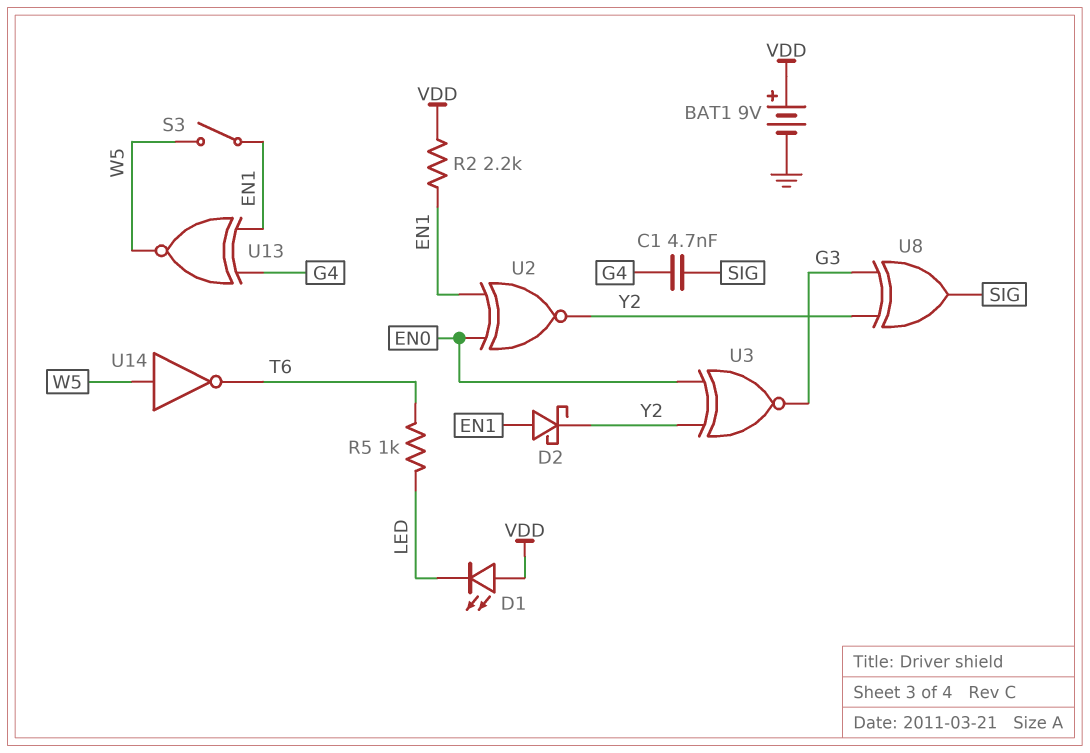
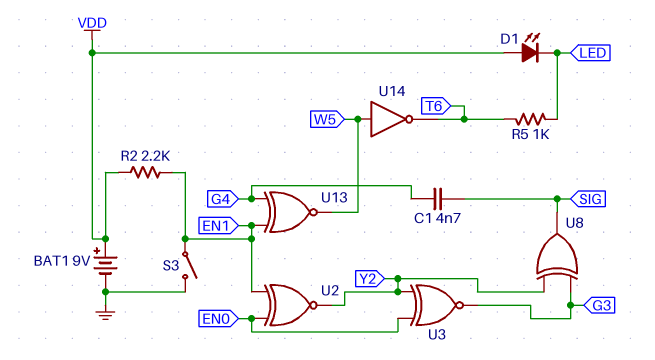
D2: schottky (A EN1, K Y2) -> none
S3: switch (EN1, W5) -> switch (EN1, GND)

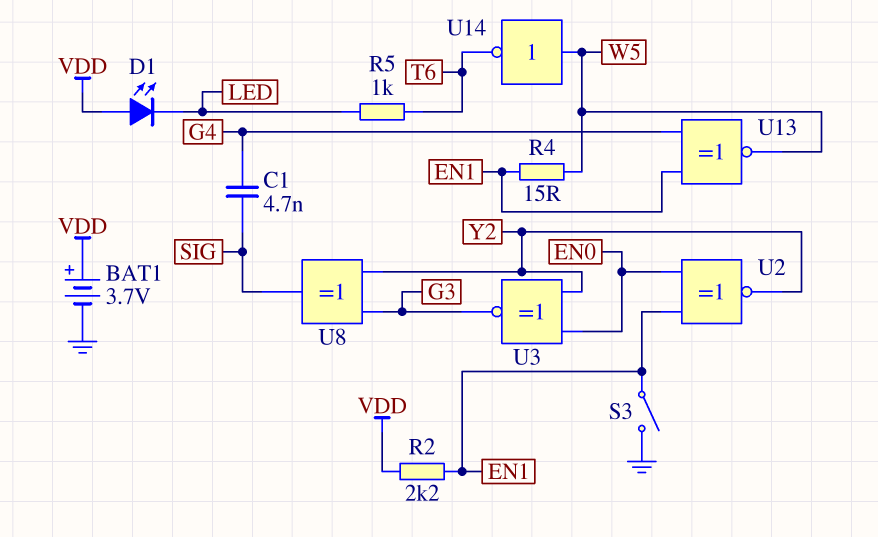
BAT1: 9V (plus VDD, minus GND) -> 3.7V (plus VDD, minus GND)
R4: none -> 15 (EN1, W5)

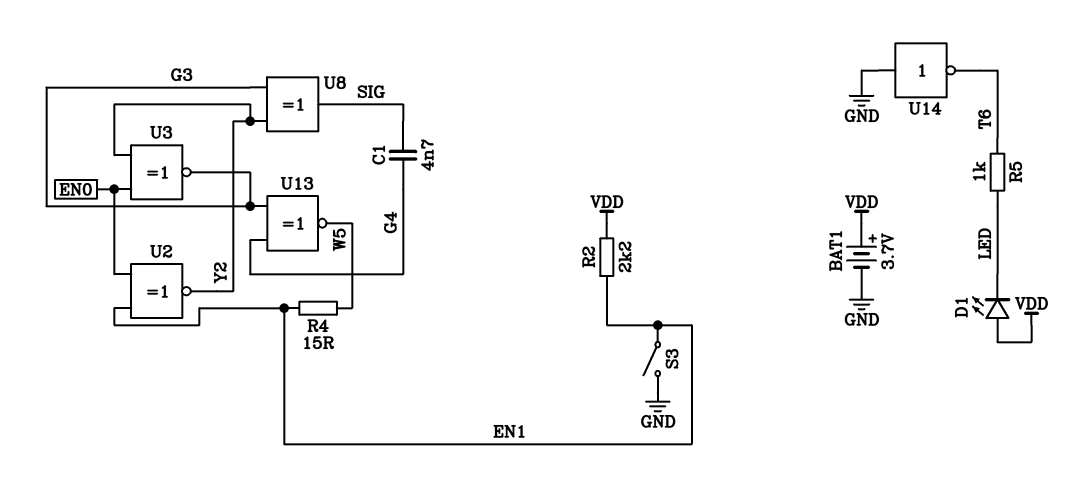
U13: XNOR (in EN1, in G4, out W5) -> XNOR (in G3, in G4, out W5)
U14: NOT (in W5, out T6) -> NOT (in GND, out T6)

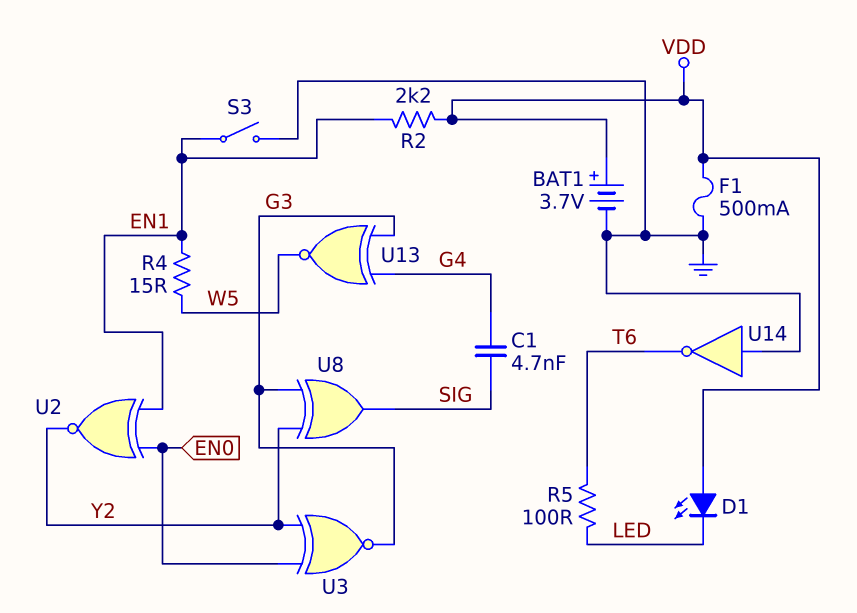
F1: none -> 500mA (GND, VDD)
R5: 1k (LED, T6) -> 100 (LED, T6)

